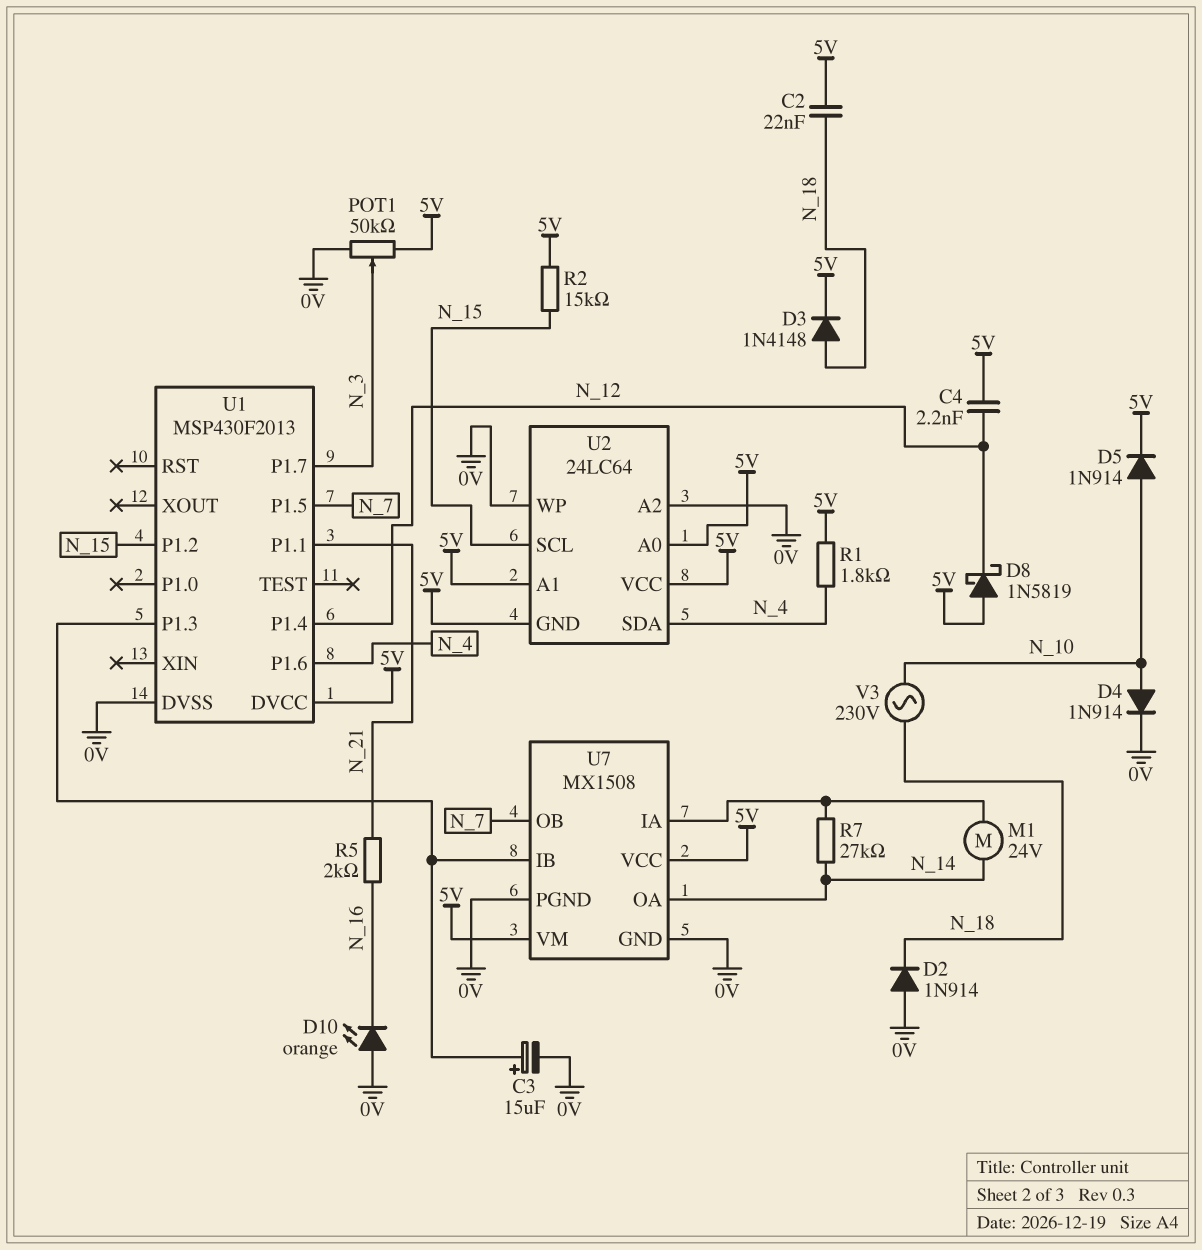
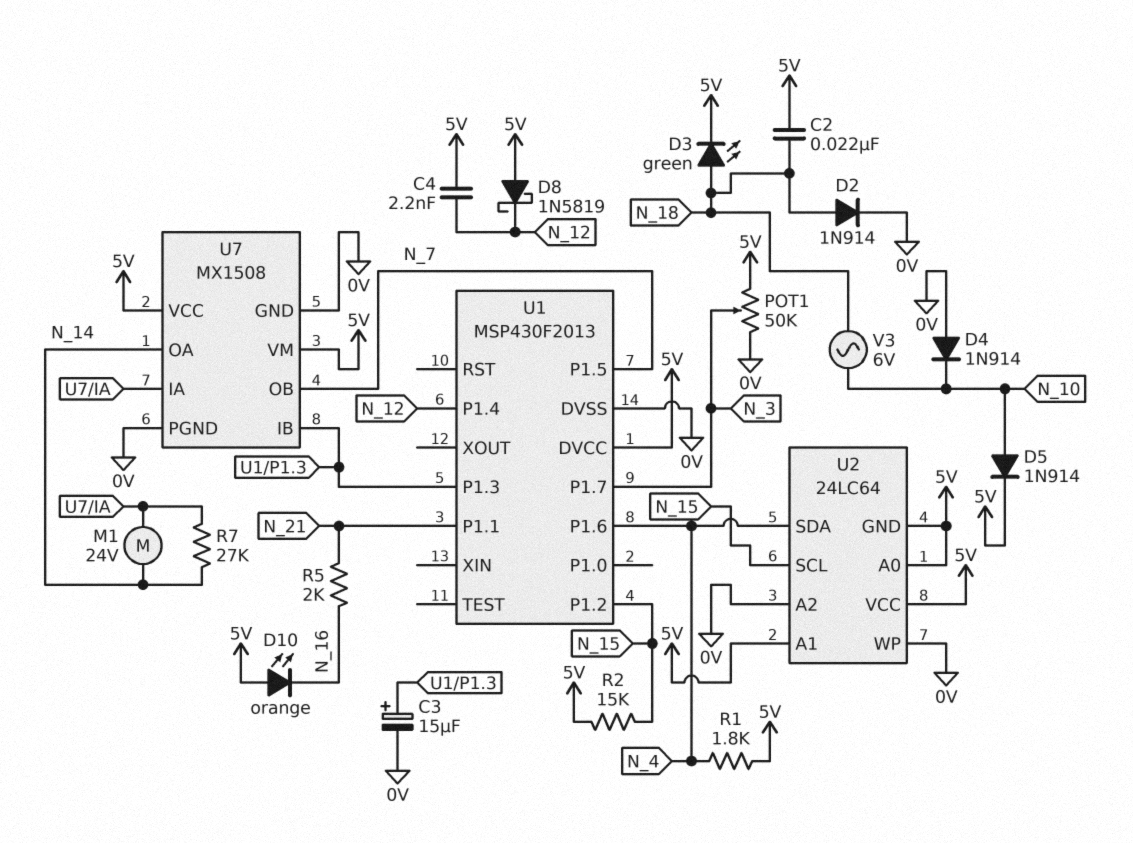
D2: diode 1N914 (A 0V, K N_18) -> diode 1N914 (A N_18, K 0V)
D3: diode 1N4148 (A N_18, K 5V) -> LED green (A N_18, K 5V)
D4: diode 1N914 (A N_10, K 0V) -> diode 1N914 (A 0V, K N_10)
D10: LED orange (A 0V, K N_16) -> LED orange (A 5V, K N_16)
V3: AC 230V (N_10, N_18) -> AC 6V (N_10, N_18)

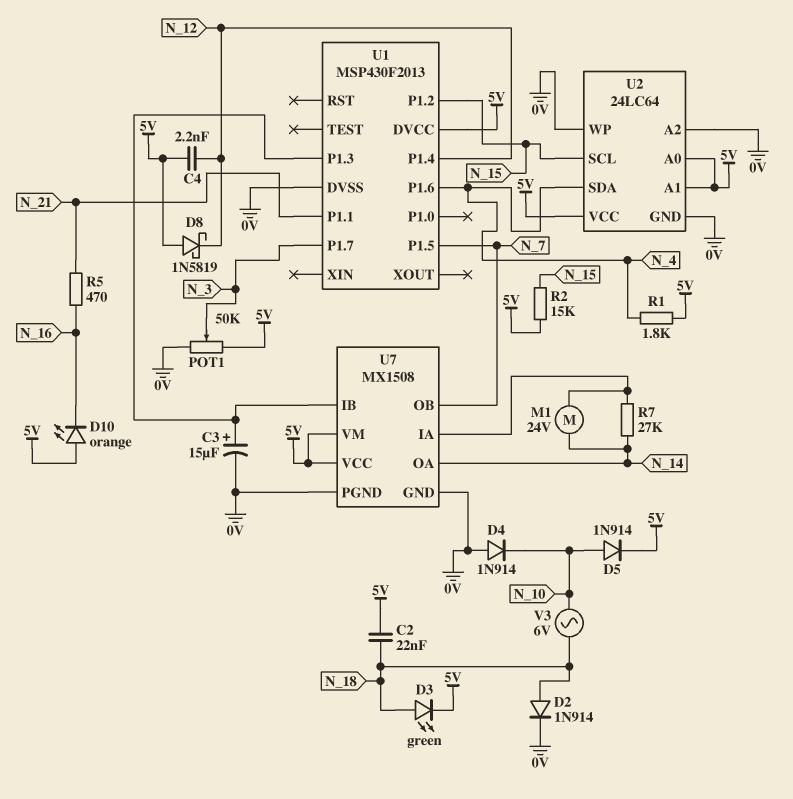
R5: 2k (N_16, N_21) -> 470 (N_16, N_21)
U2 pin GND: 5V -> 0V

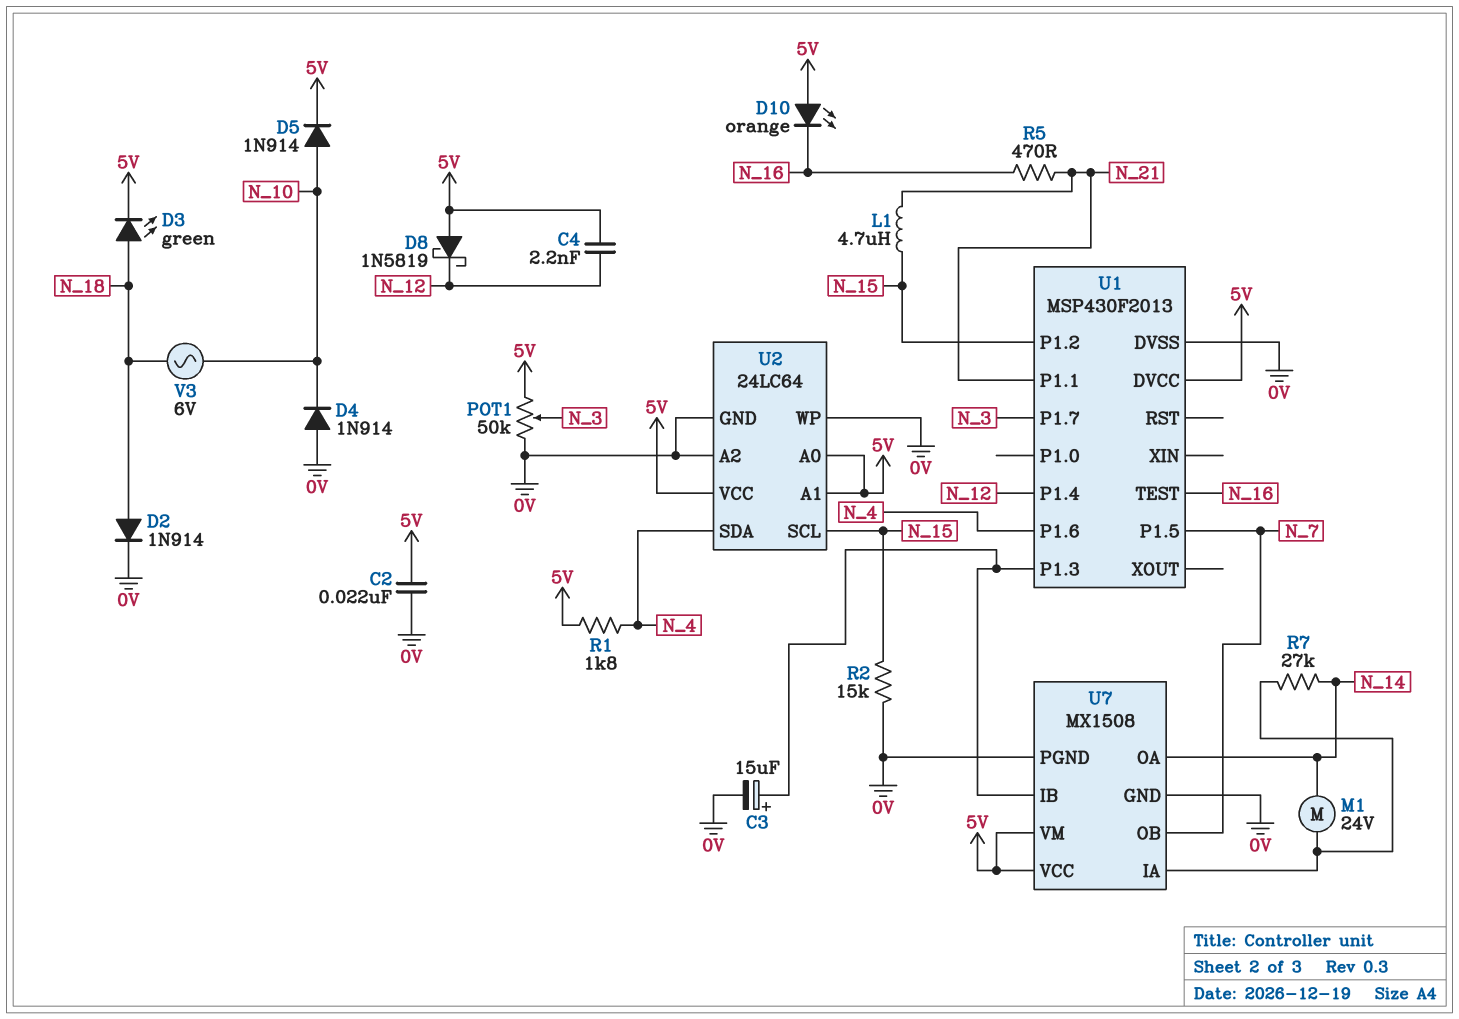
C2: 22nF (5V, N_18) -> 22nF (0V, 5V)
L1: none -> 4.7uH (N_15, N_21)
R2: 15k (5V, N_15) -> 15k (0V, N_15)
U1 pin TEST: none -> N_16

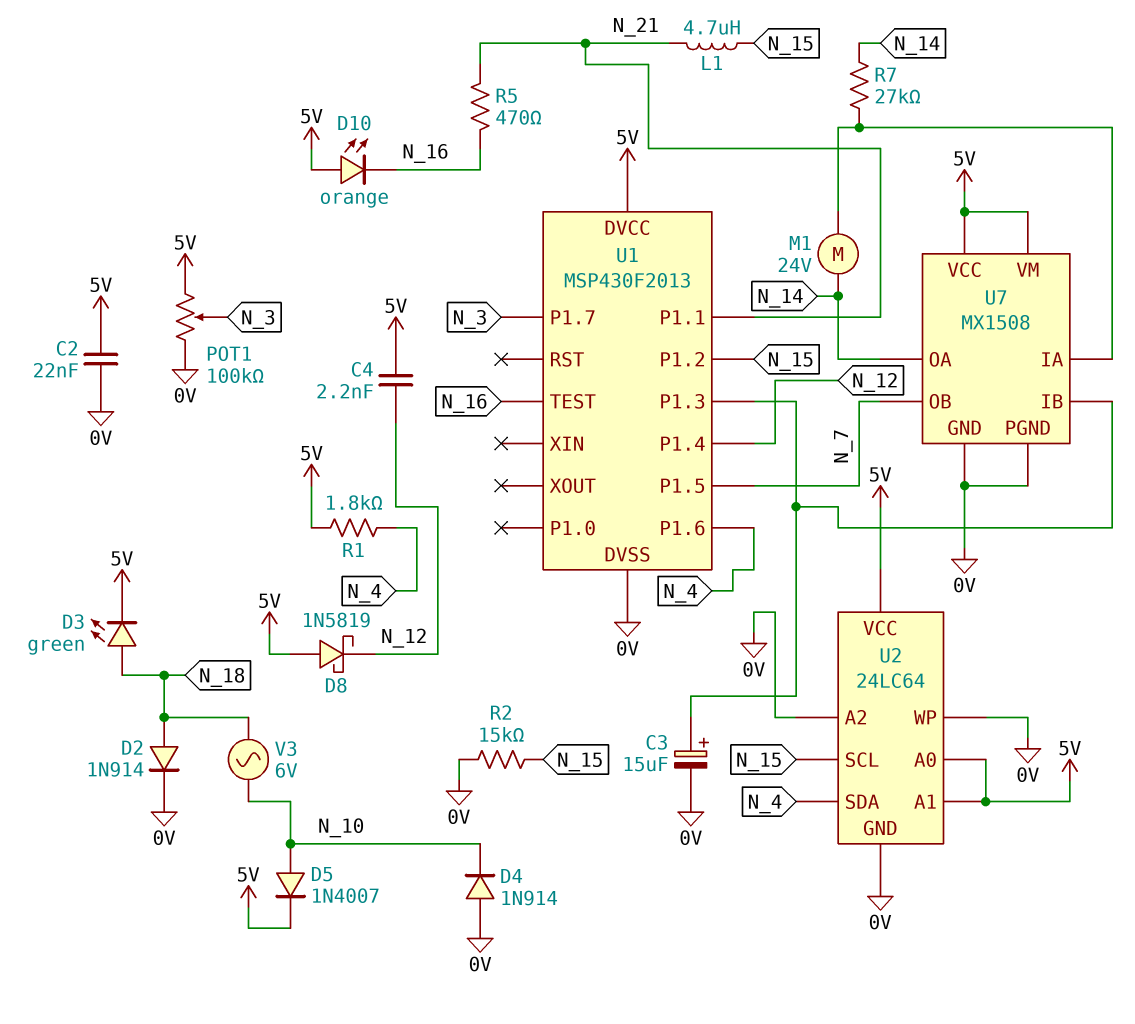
D5: diode 1N914 (A N_10, K 5V) -> diode 1N4007 (A N_10, K 5V)
POT1: 50k (0V, 5V, wiper N_3) -> 100k (0V, 5V, wiper N_3)

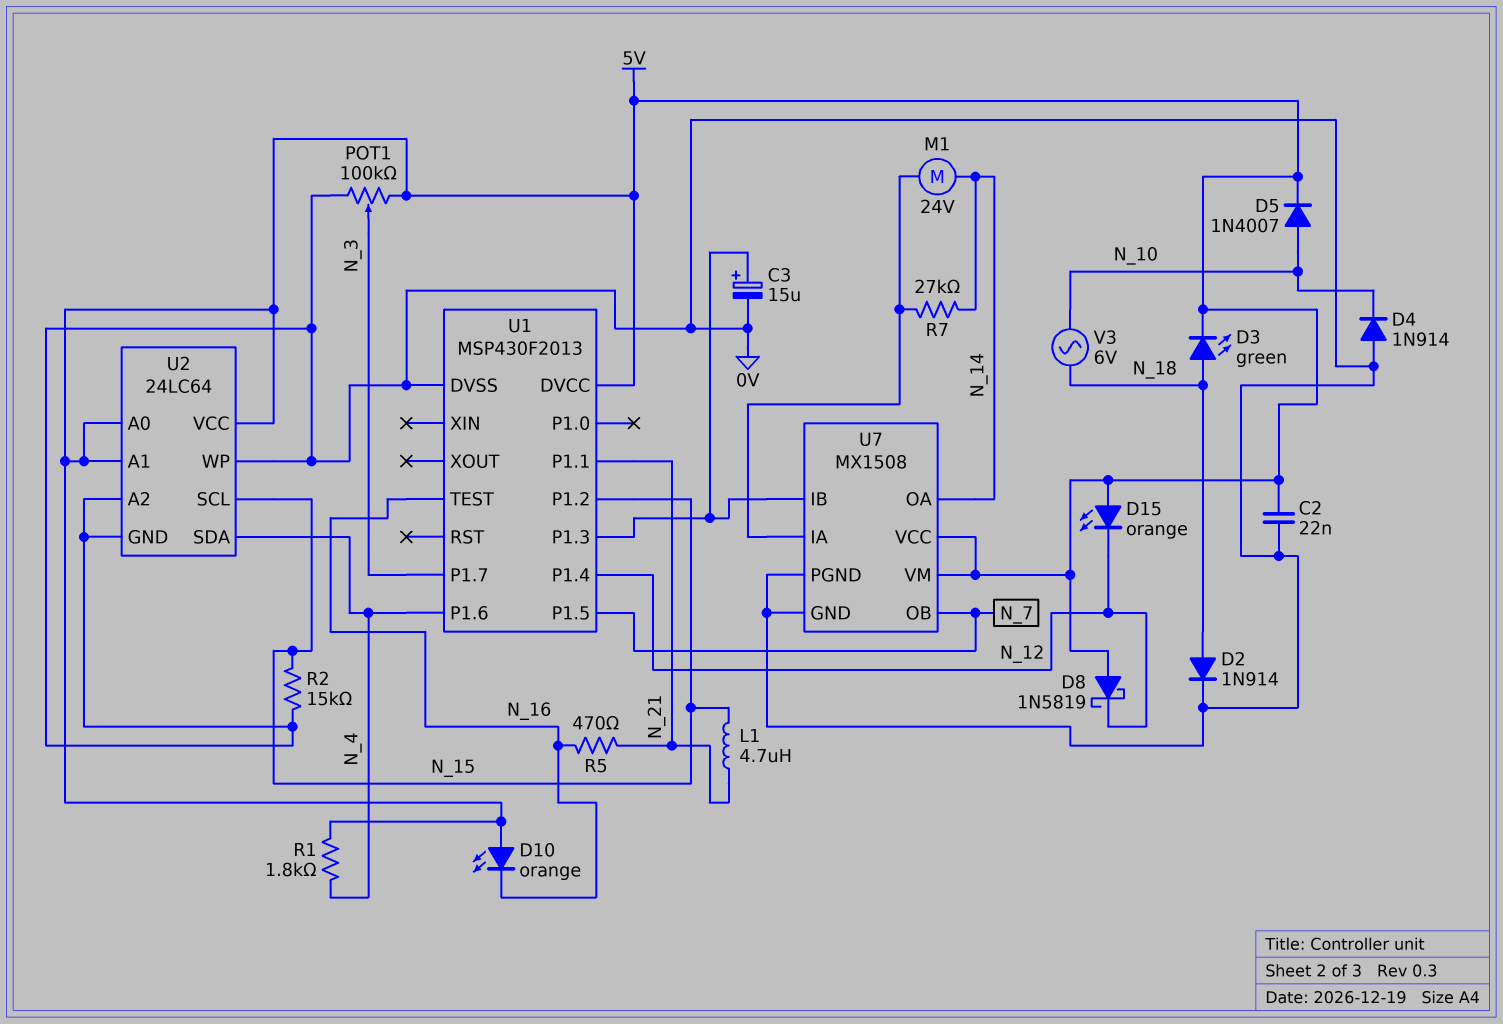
C4: 2.2nF (5V, N_12) -> none
D15: none -> LED orange (A 5V, K N_12)

